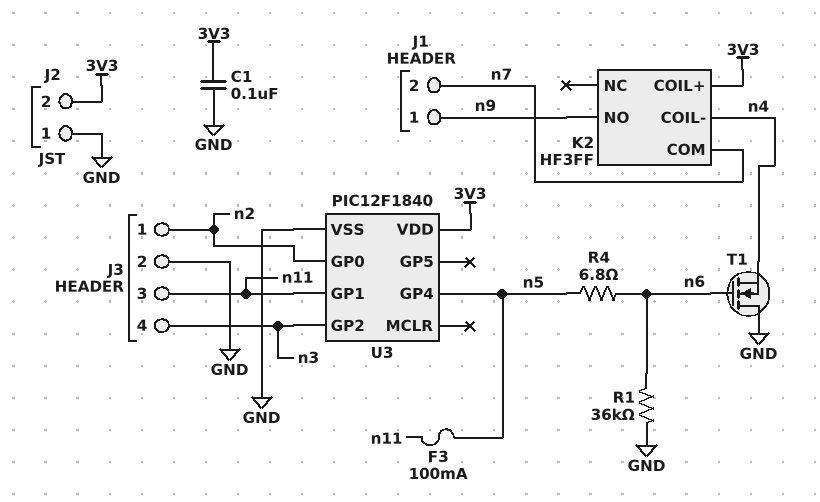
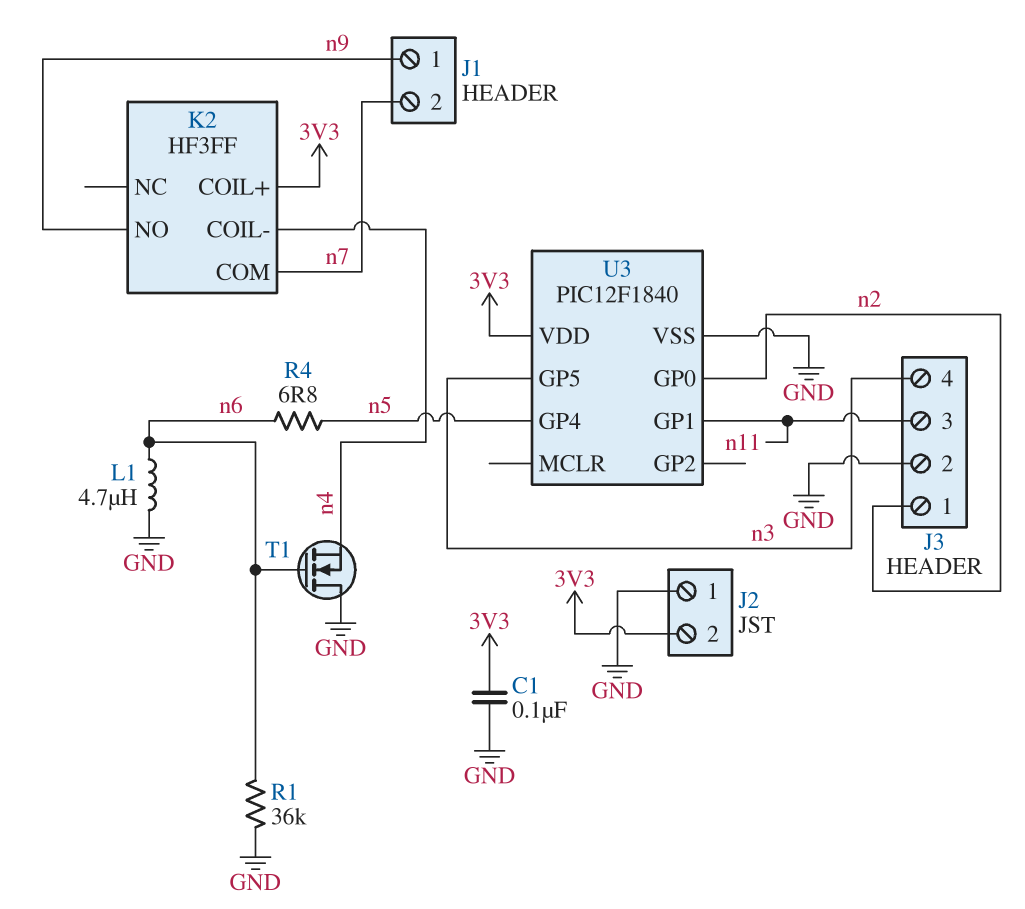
F3: 100mA (n5, n11) -> none
L1: none -> 4.7uH (GND, n6)
U3 pin GP2: n3 -> none
U3 pin GP5: none -> n3

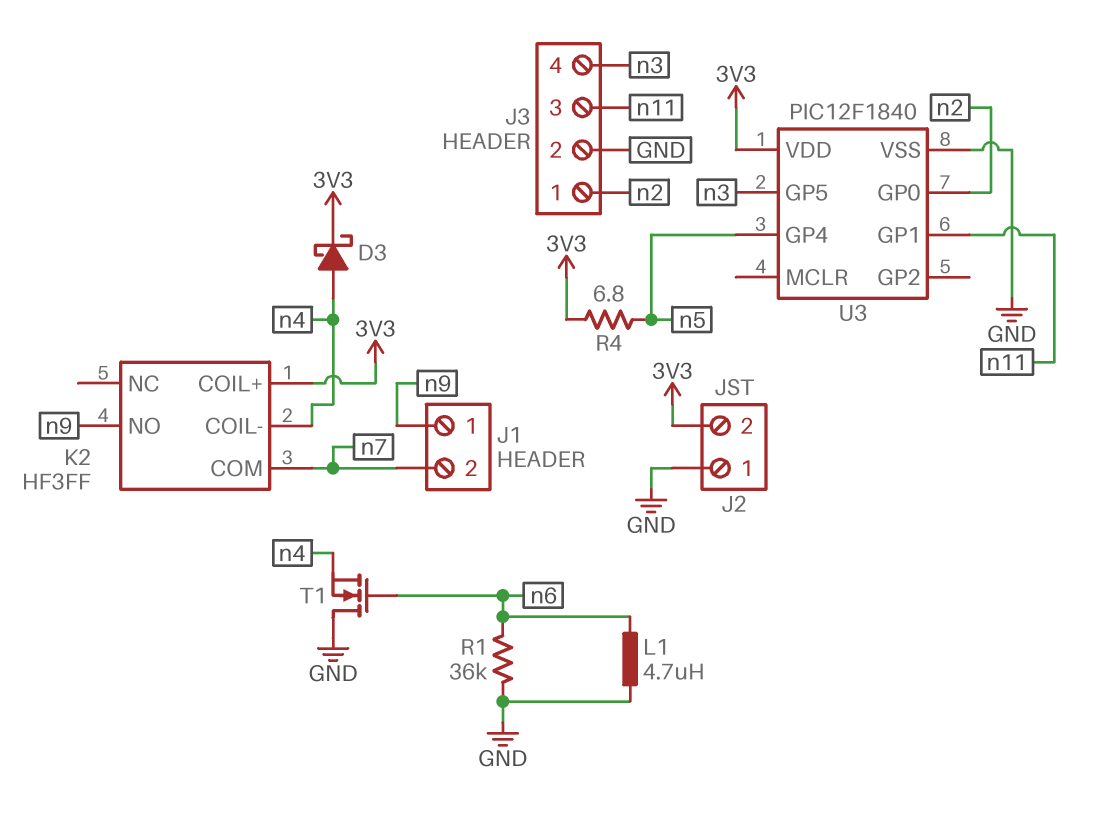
C1: 100nF (3V3, GND) -> none
D3: none -> schottky (A n4, K 3V3)
R4: 6.8 (n5, n6) -> 6.8 (3V3, n5)

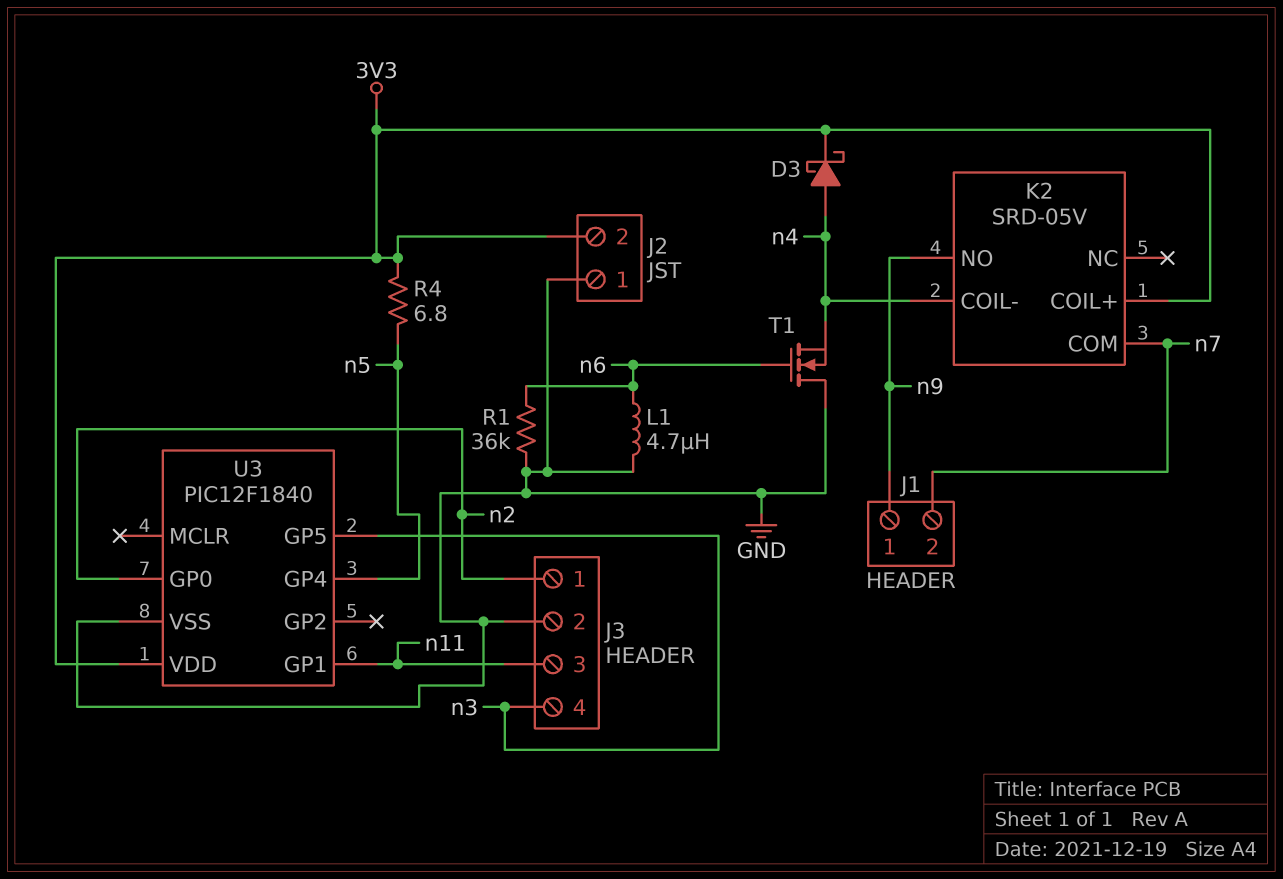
K2: HF3FF -> SRD-05V

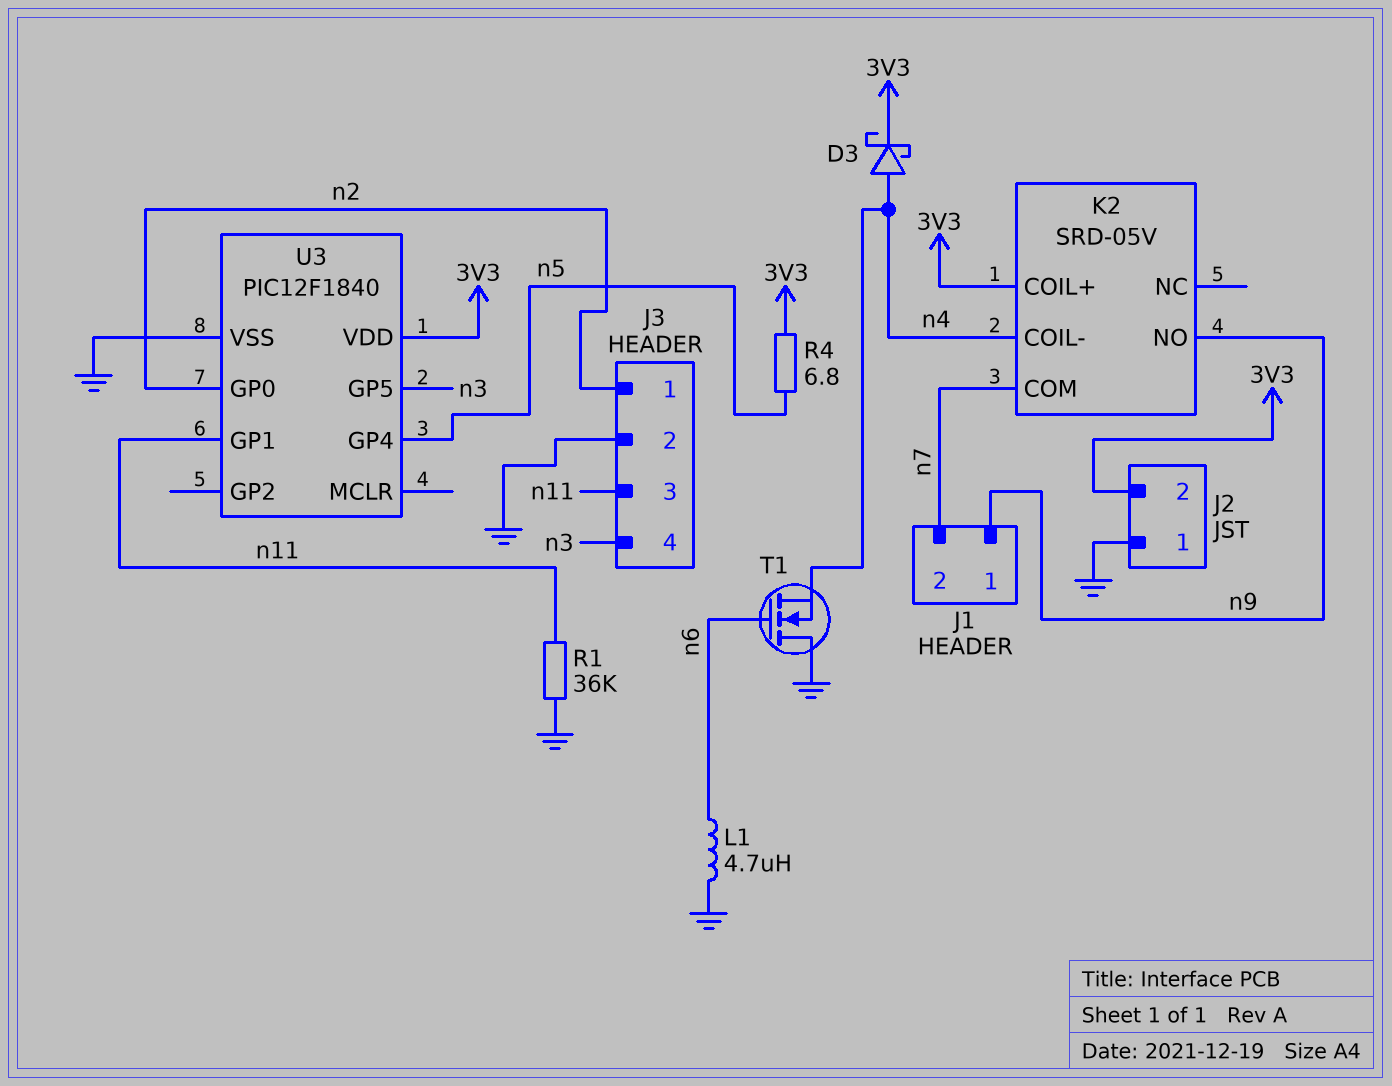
R1: 36k (GND, n6) -> 36k (GND, n11)

